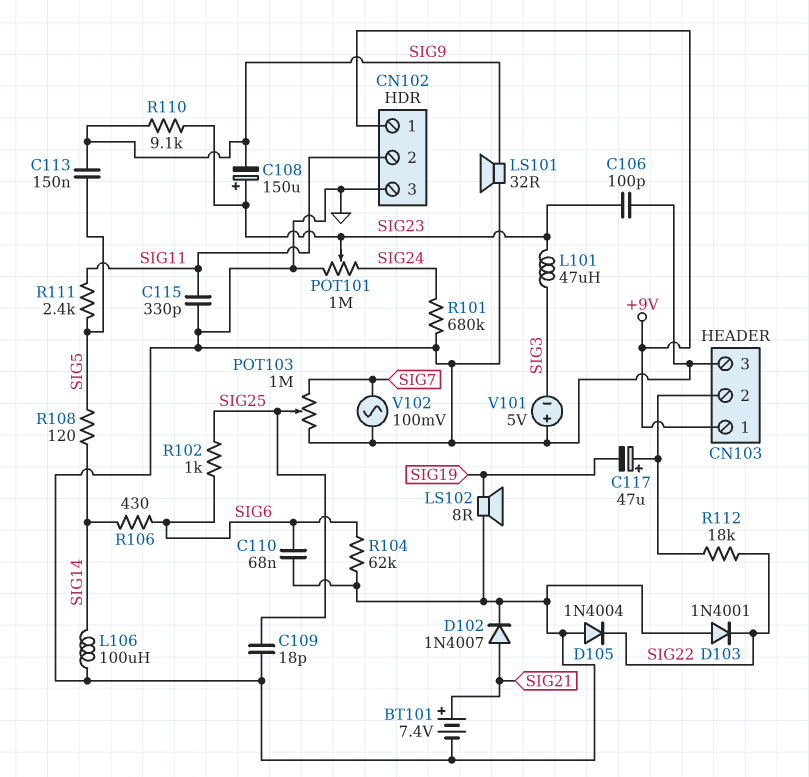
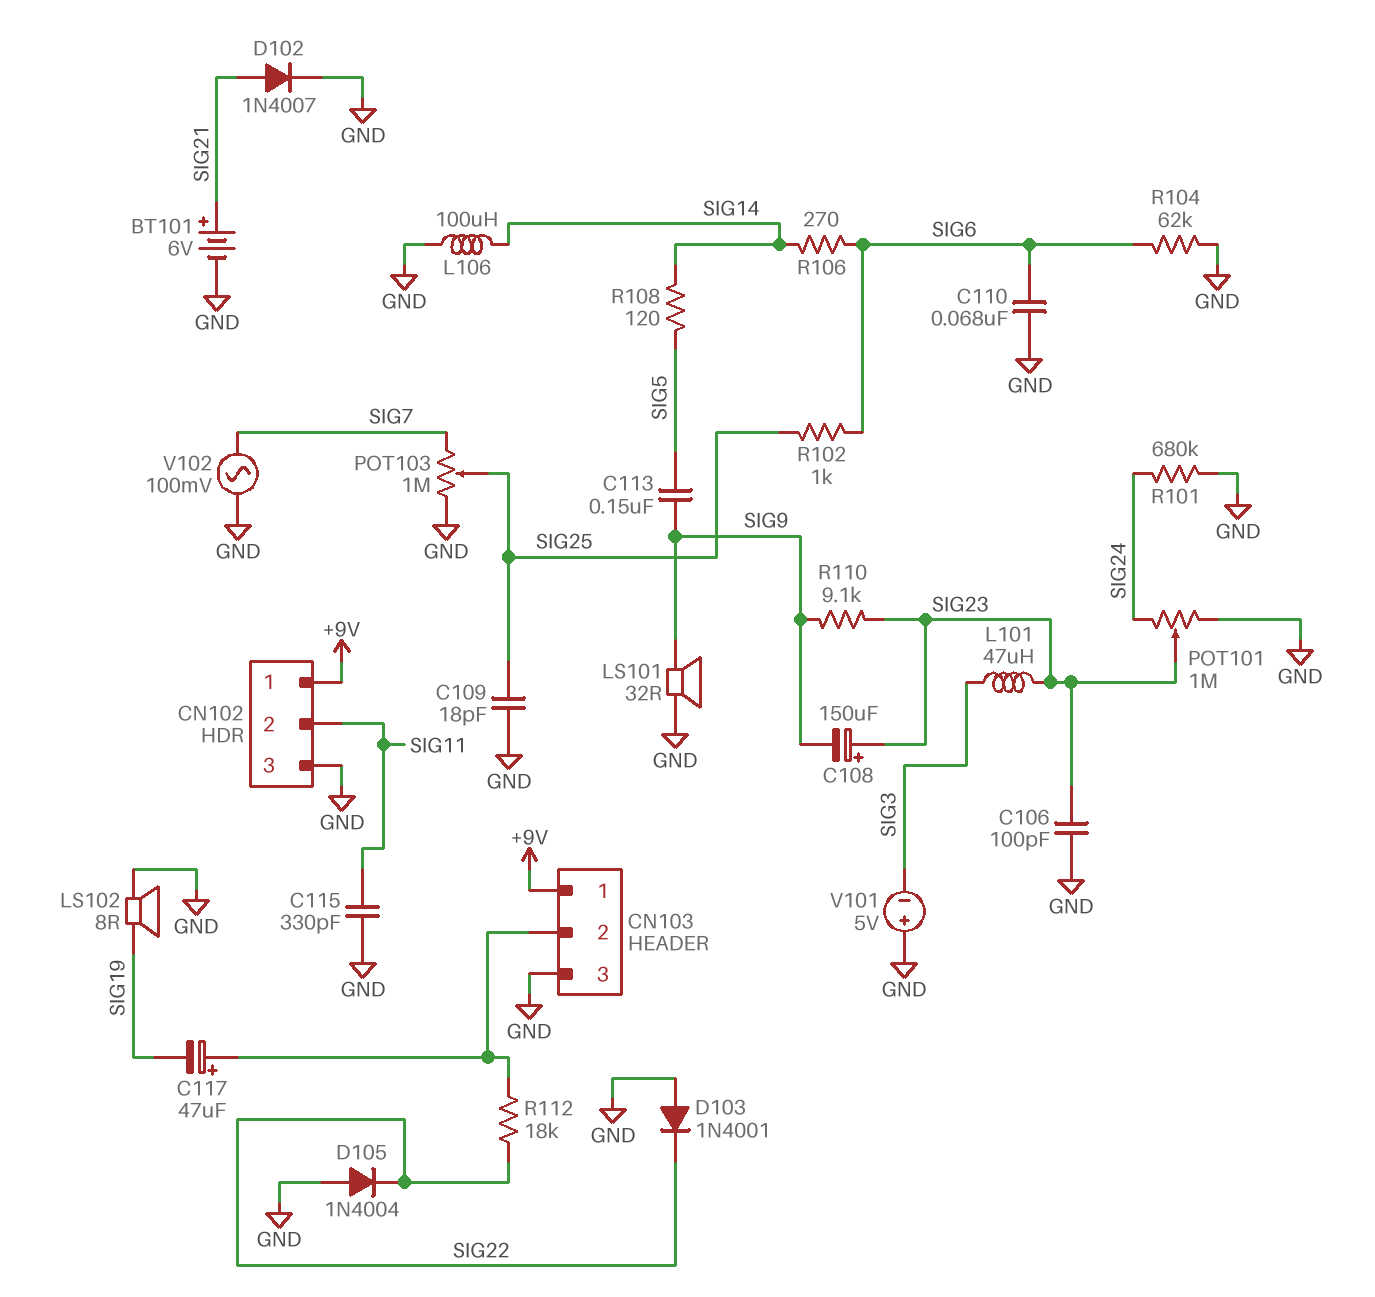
BT101: 7.4V (plus SIG21, minus GND) -> 6V (plus SIG21, minus GND)
R106: 430 (SIG6, SIG14) -> 270 (SIG6, SIG14)
R111: 2.4k (SIG5, SIG11) -> none

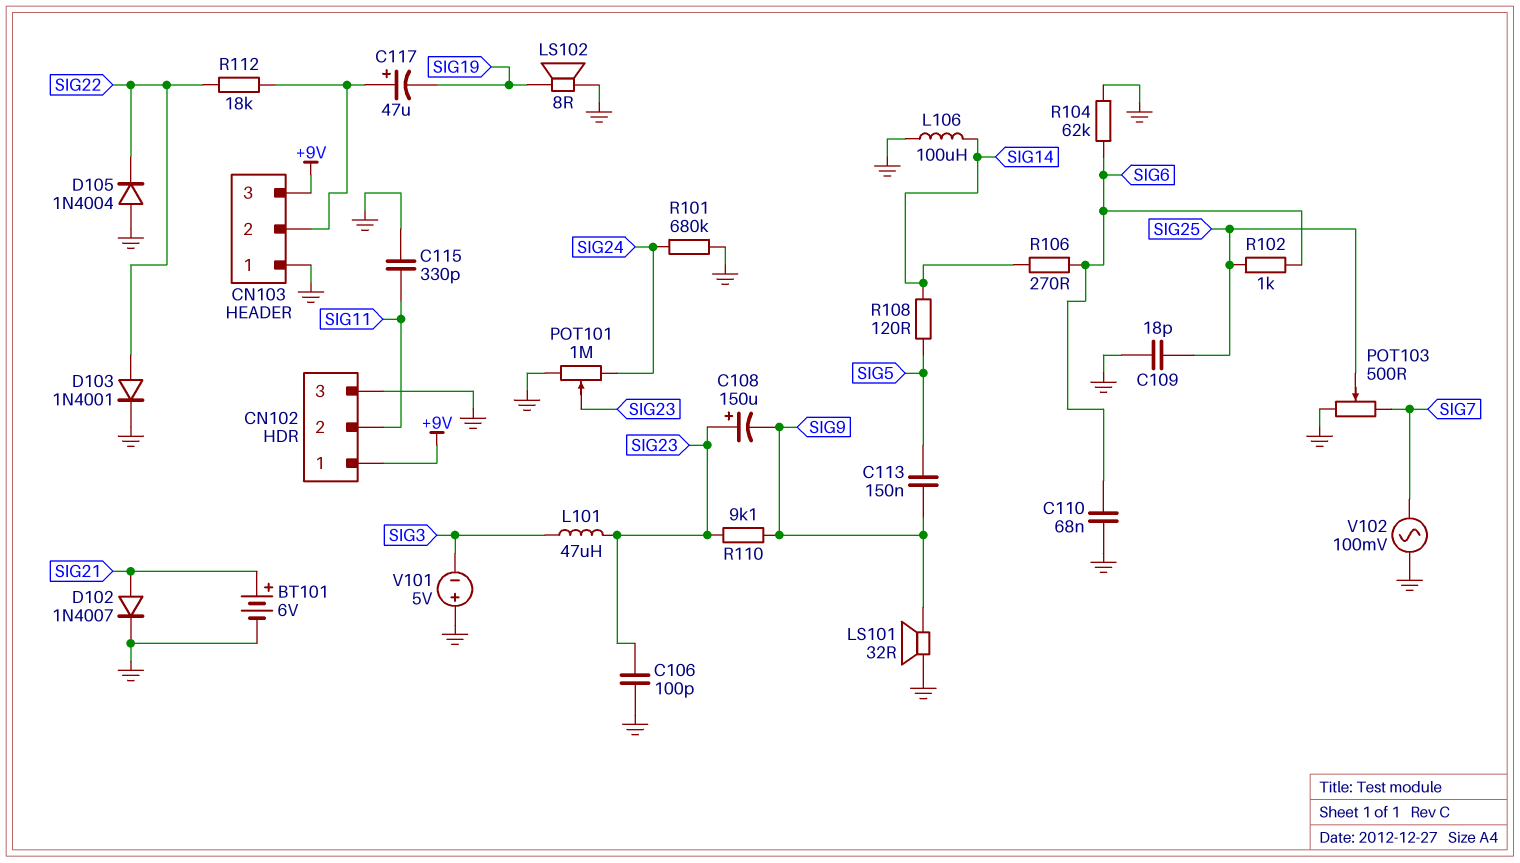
CN103 pin 1: +9V -> GND
CN103 pin 3: GND -> +9V
D103: diode 1N4001 (A GND, K SIG22) -> diode 1N4001 (A SIG22, K GND)
POT103: 1M (GND, SIG7, wiper SIG25) -> 500 (GND, SIG7, wiper SIG25)

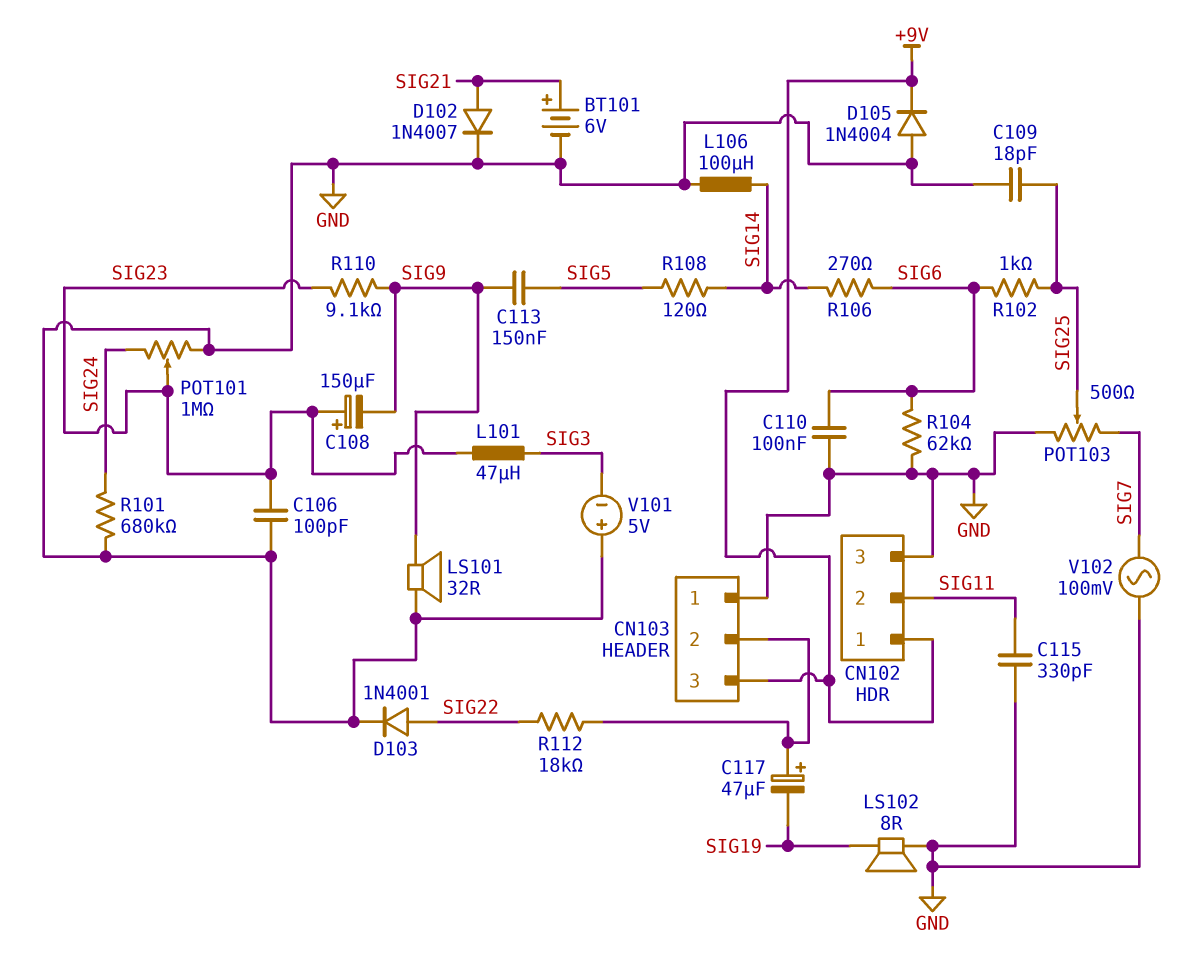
C110: 68nF (GND, SIG6) -> 100nF (GND, SIG6)
D105: diode 1N4004 (A GND, K SIG22) -> diode 1N4004 (A GND, K +9V)

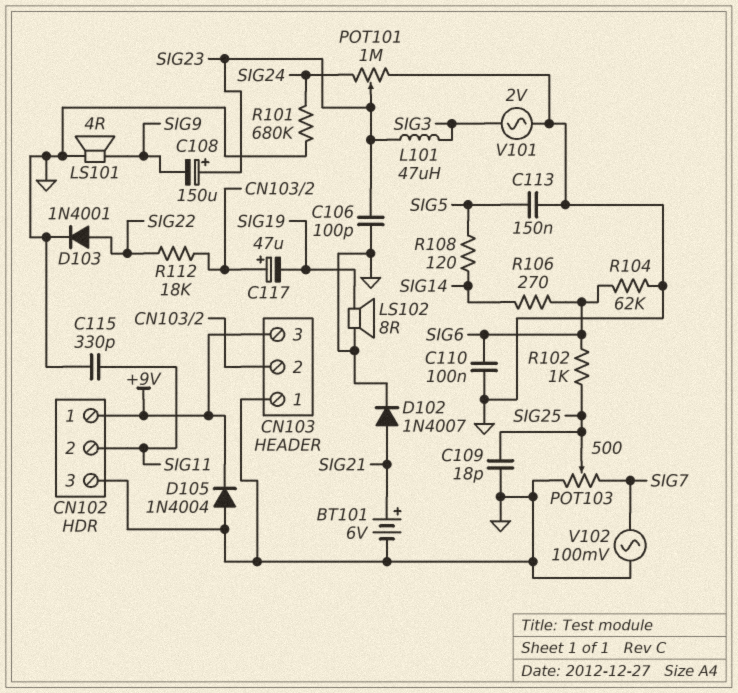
C113: 150nF (SIG5, SIG9) -> 150nF (GND, SIG5)
L106: 100uH (GND, SIG14) -> none
LS101: speaker 32R (GND, SIG9) -> speaker 4R (GND, SIG9)
R110: 9.1k (SIG9, SIG23) -> none
V101: 5V (plus GND, minus SIG3) -> AC 2V (GND, SIG3)

